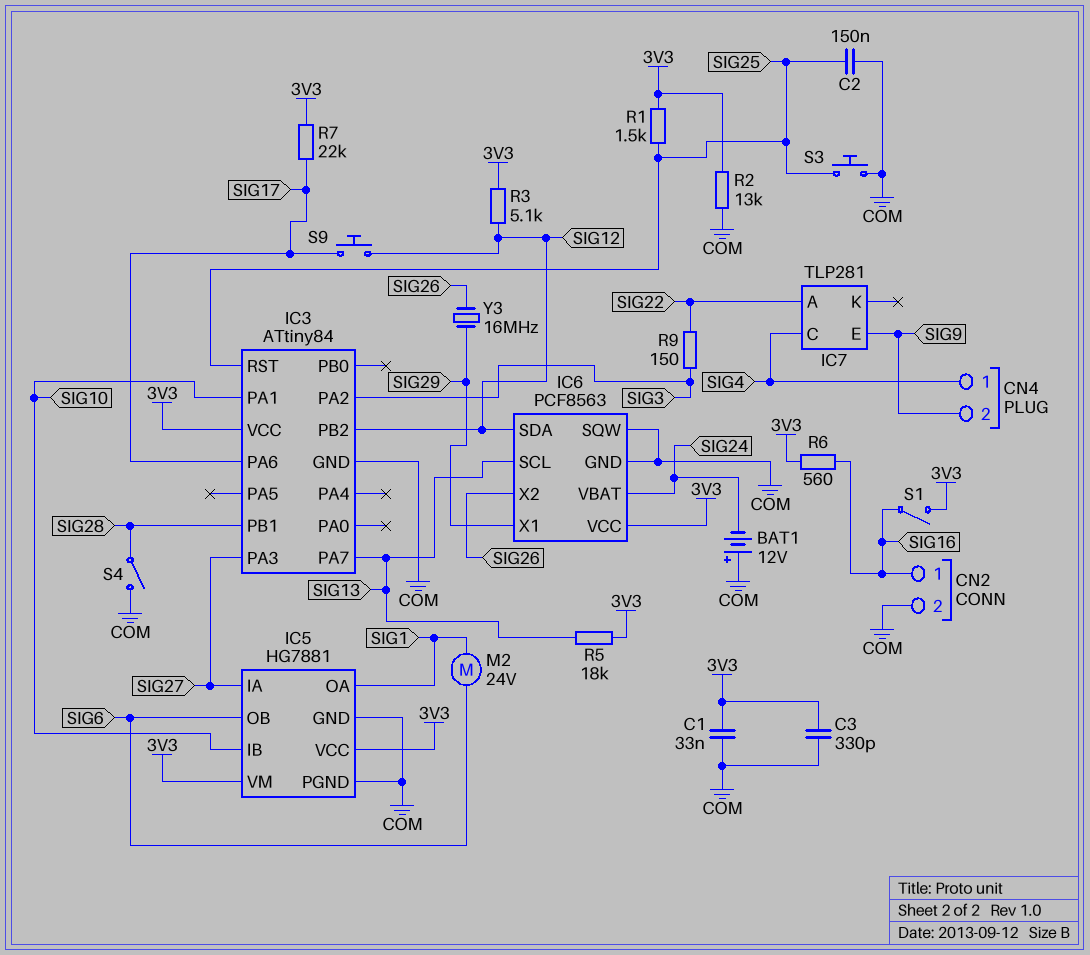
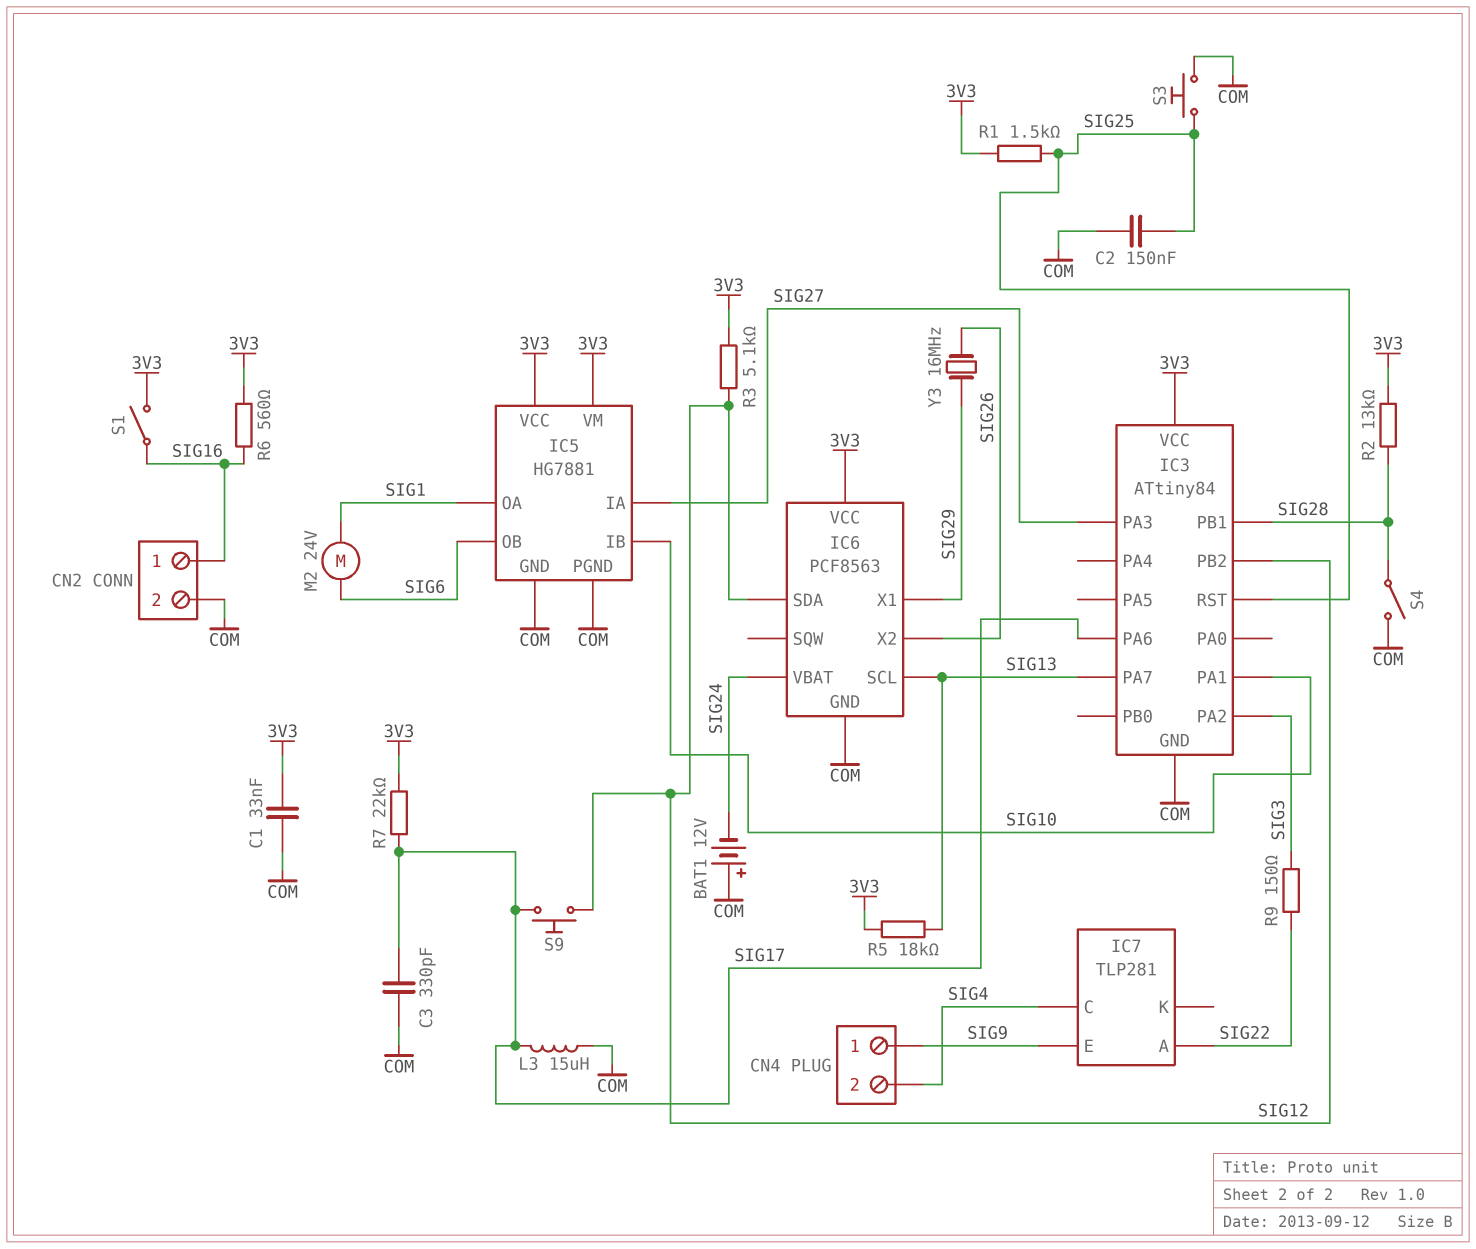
C3: 330pF (3V3, COM) -> 330pF (COM, SIG17)
CN4 pin 1: SIG4 -> SIG9
CN4 pin 2: SIG9 -> SIG4
IC6 pin SQW: COM -> none
L3: none -> 15uH (COM, SIG17)
R2: 13k (3V3, COM) -> 13k (3V3, SIG28)

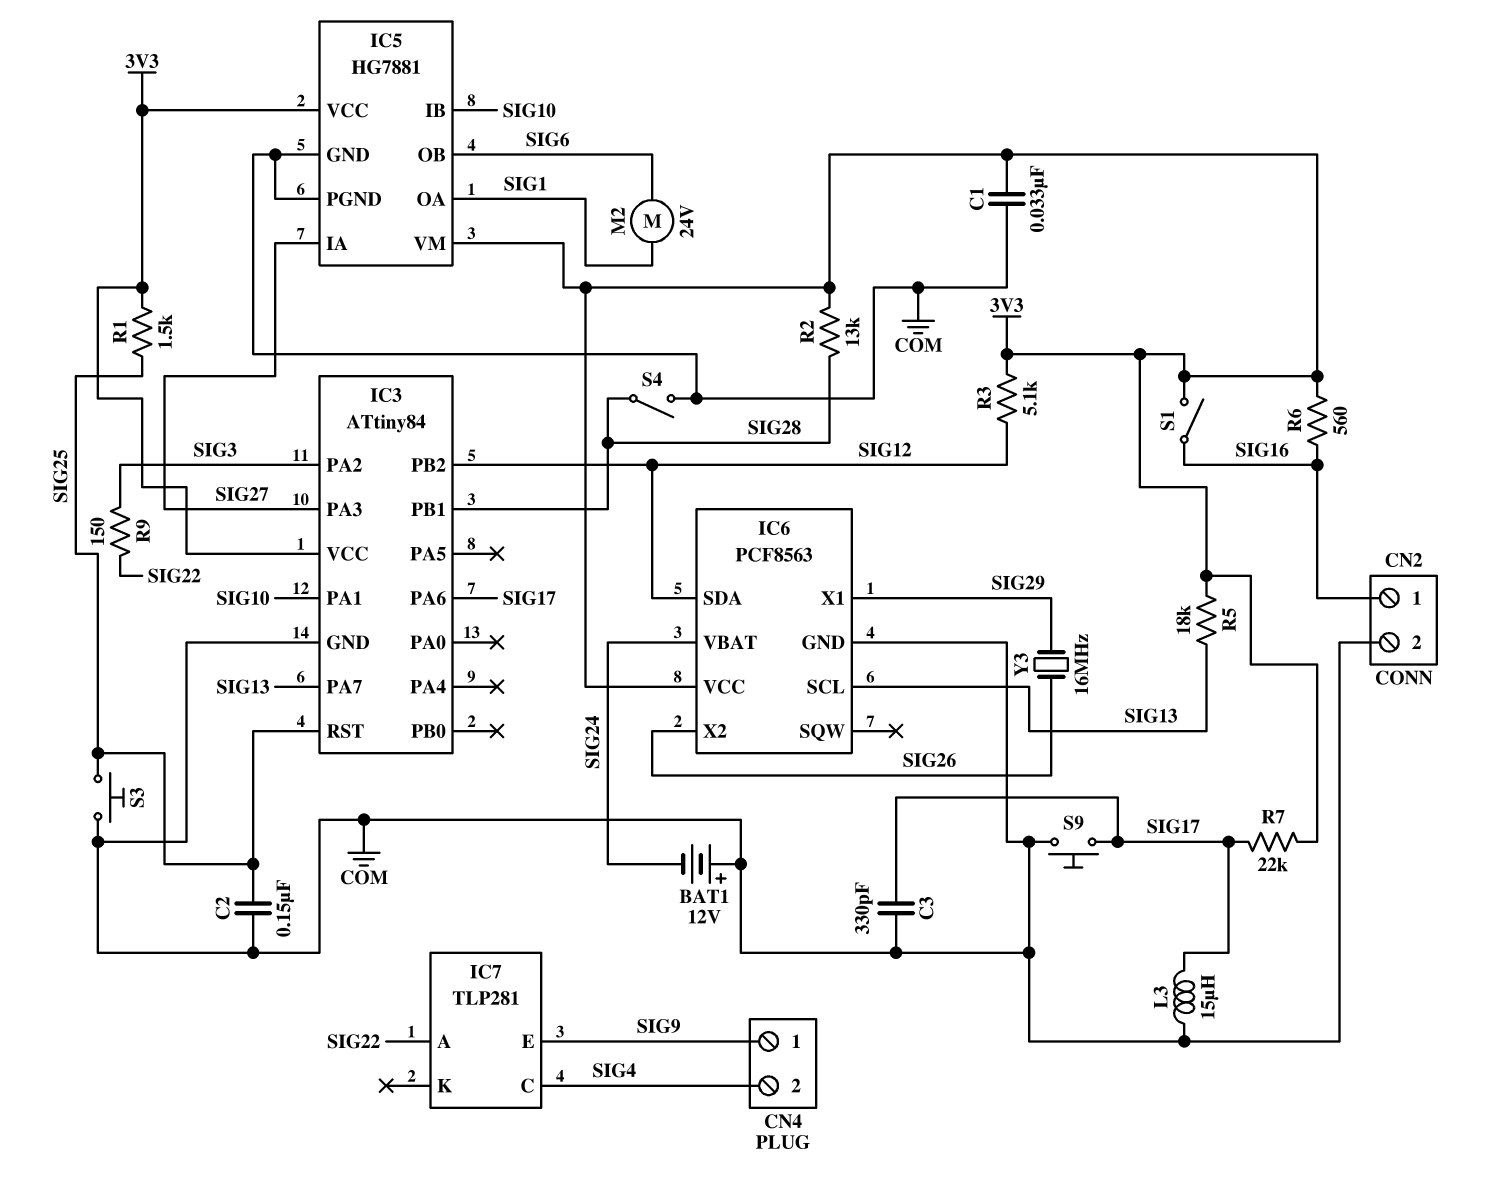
S9: button (SIG12, SIG17) -> button (COM, SIG17)

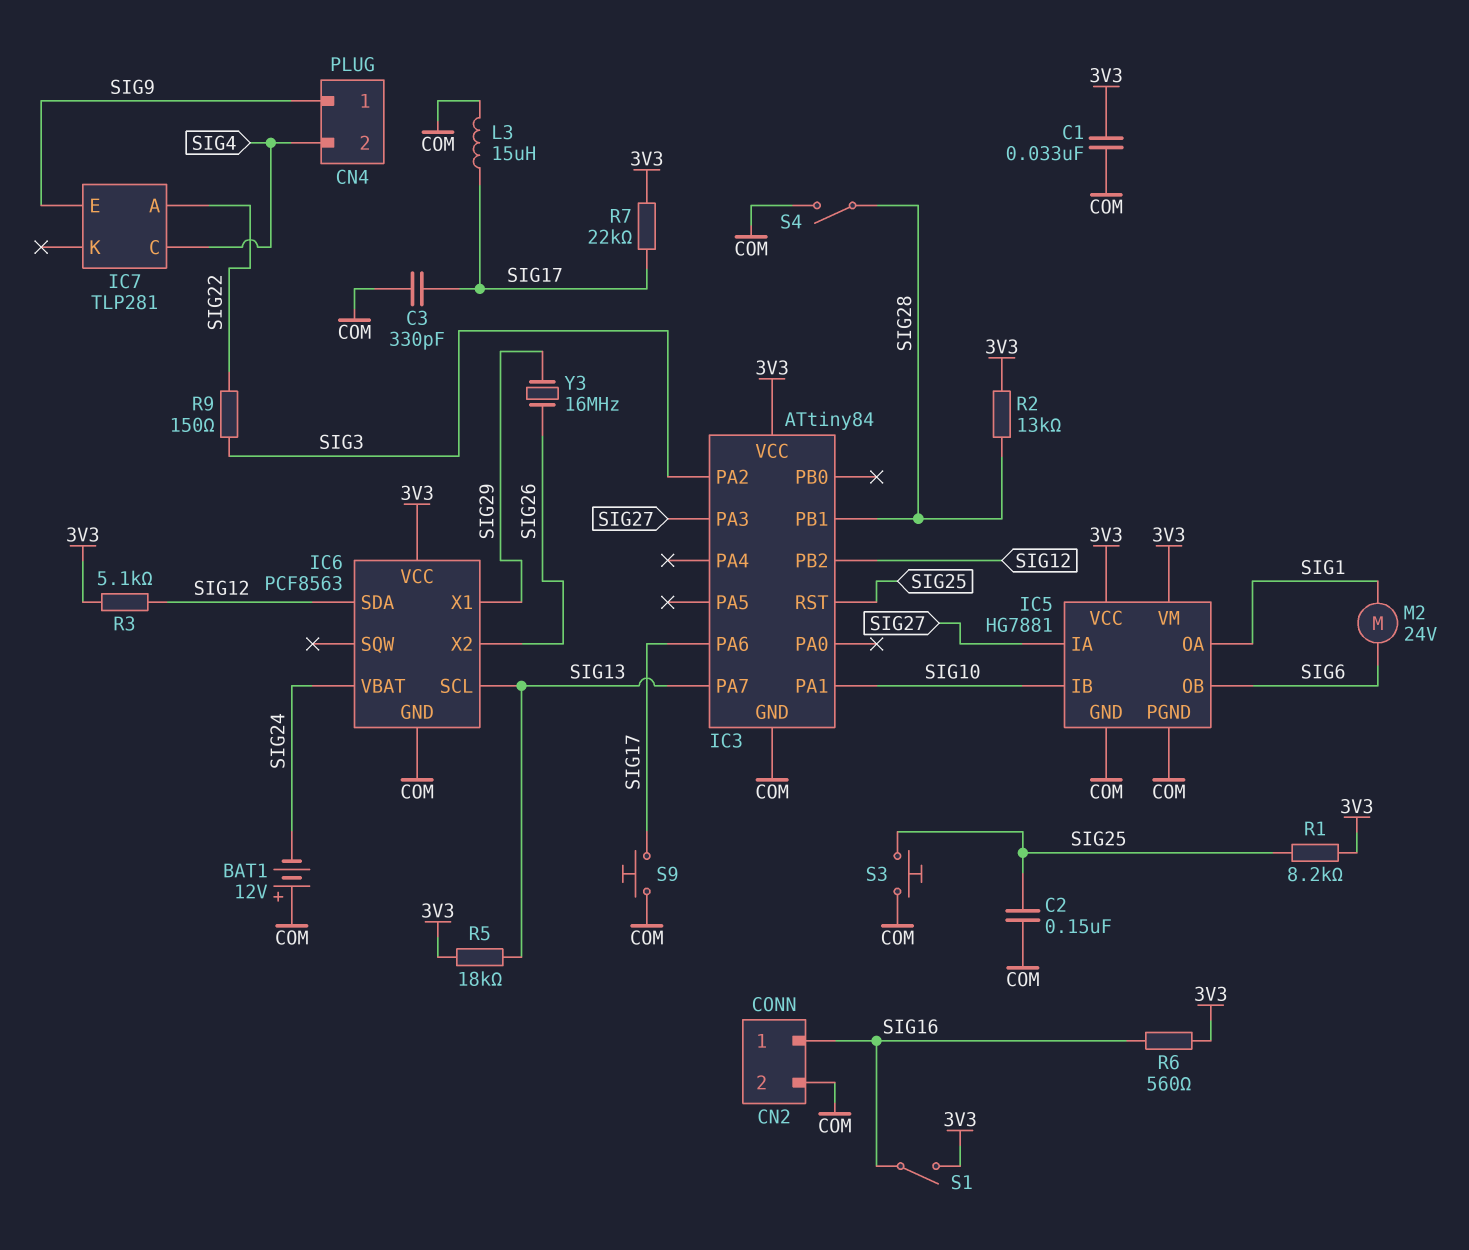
R1: 1.5k (3V3, SIG25) -> 8.2k (3V3, SIG25)

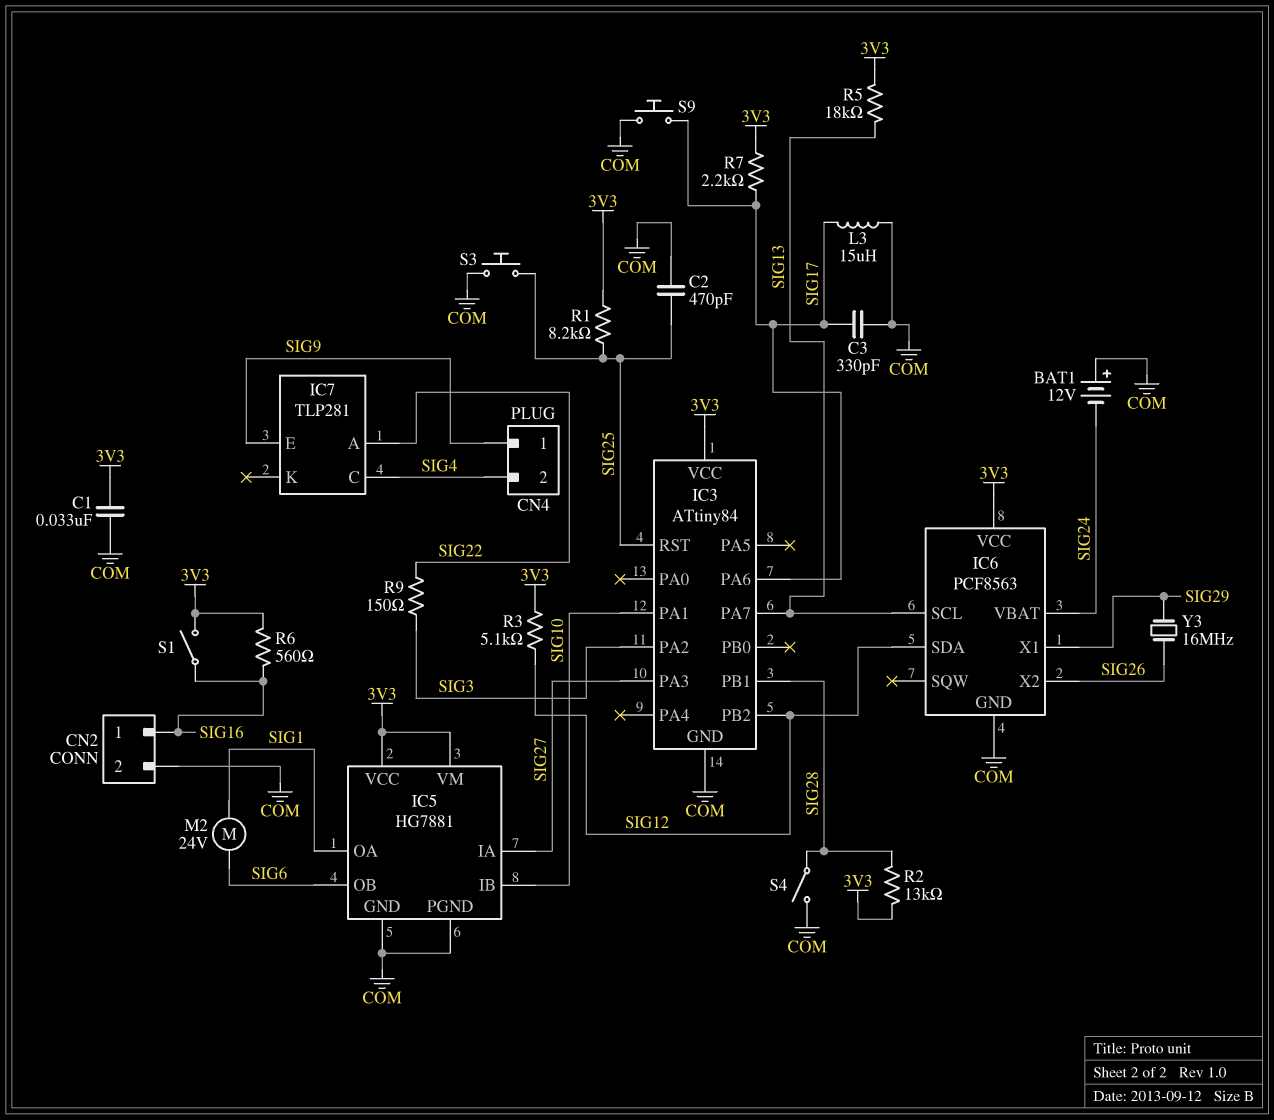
C2: 150nF (COM, SIG25) -> 470pF (COM, SIG25)
R7: 22k (3V3, SIG17) -> 2.2k (3V3, SIG17)

